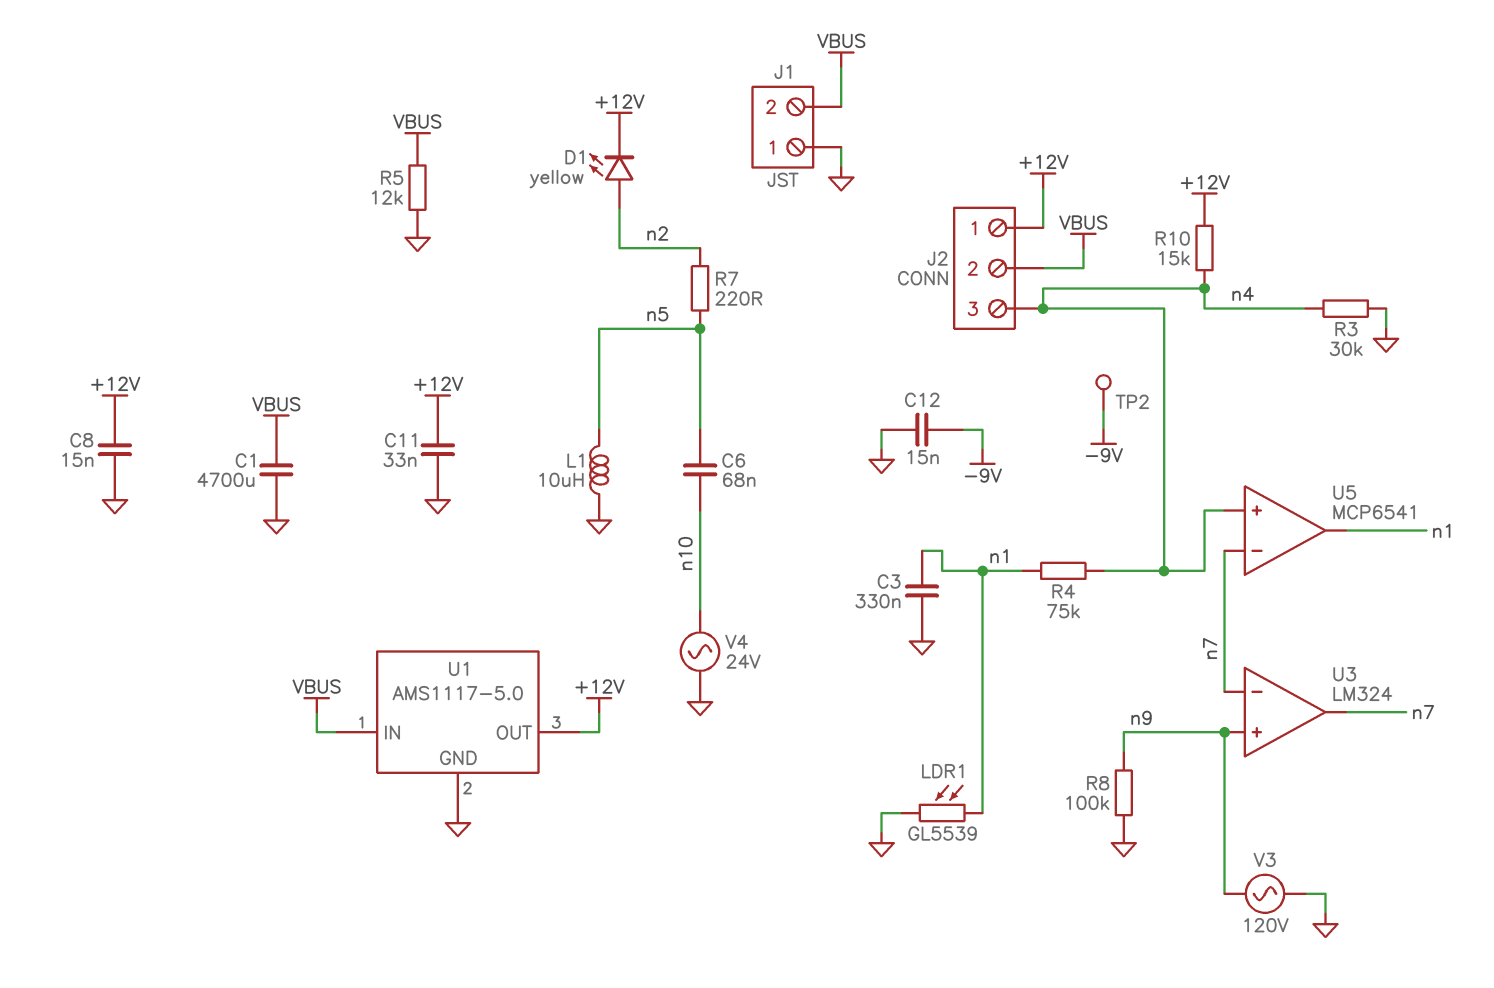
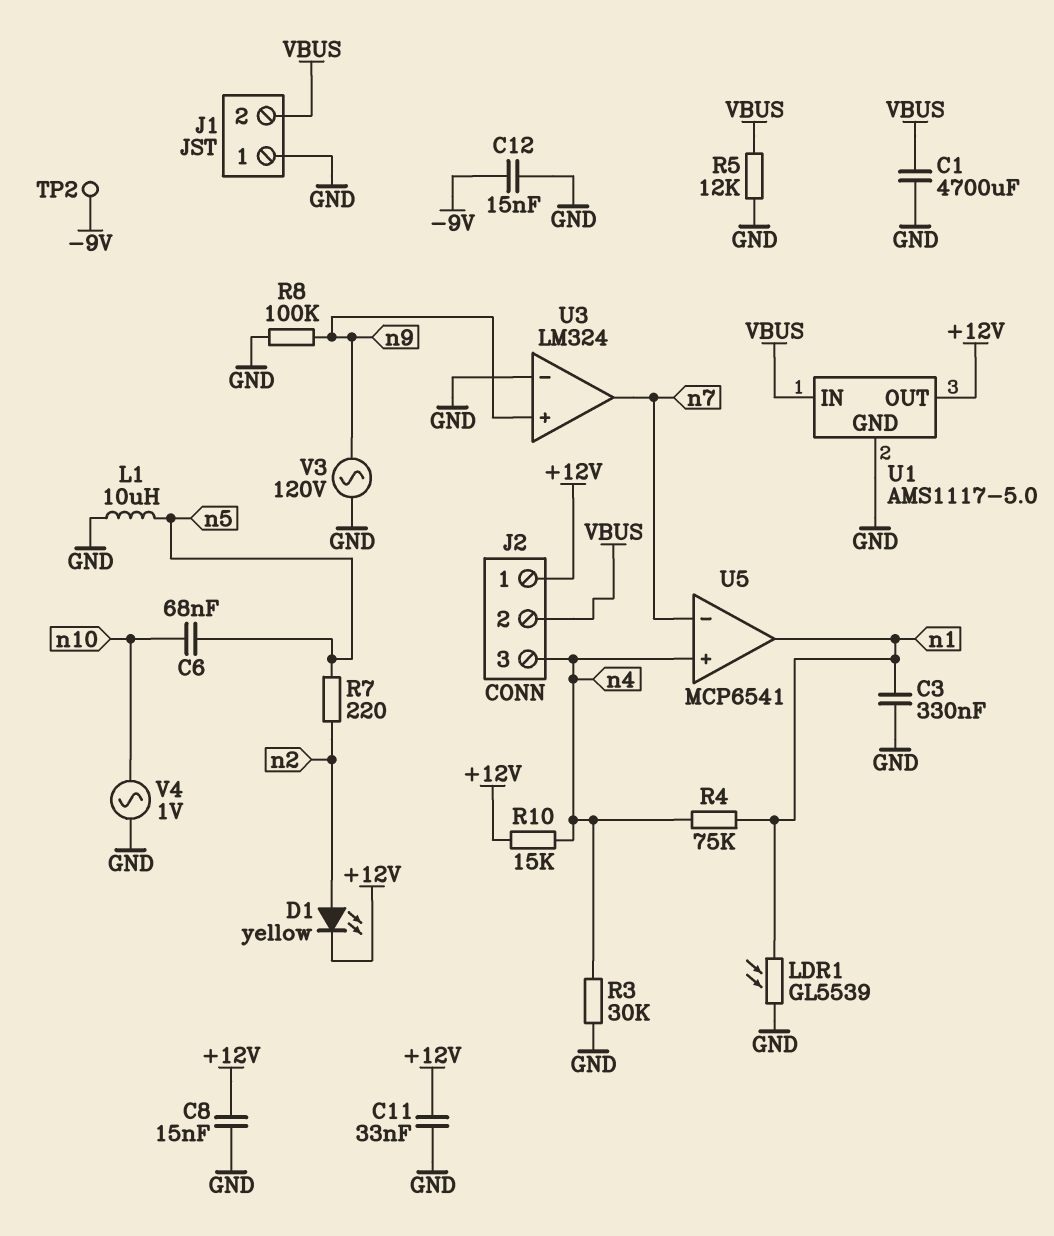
U3 pin in-: n7 -> GND
V4: AC 24V (GND, n10) -> AC 1V (GND, n10)

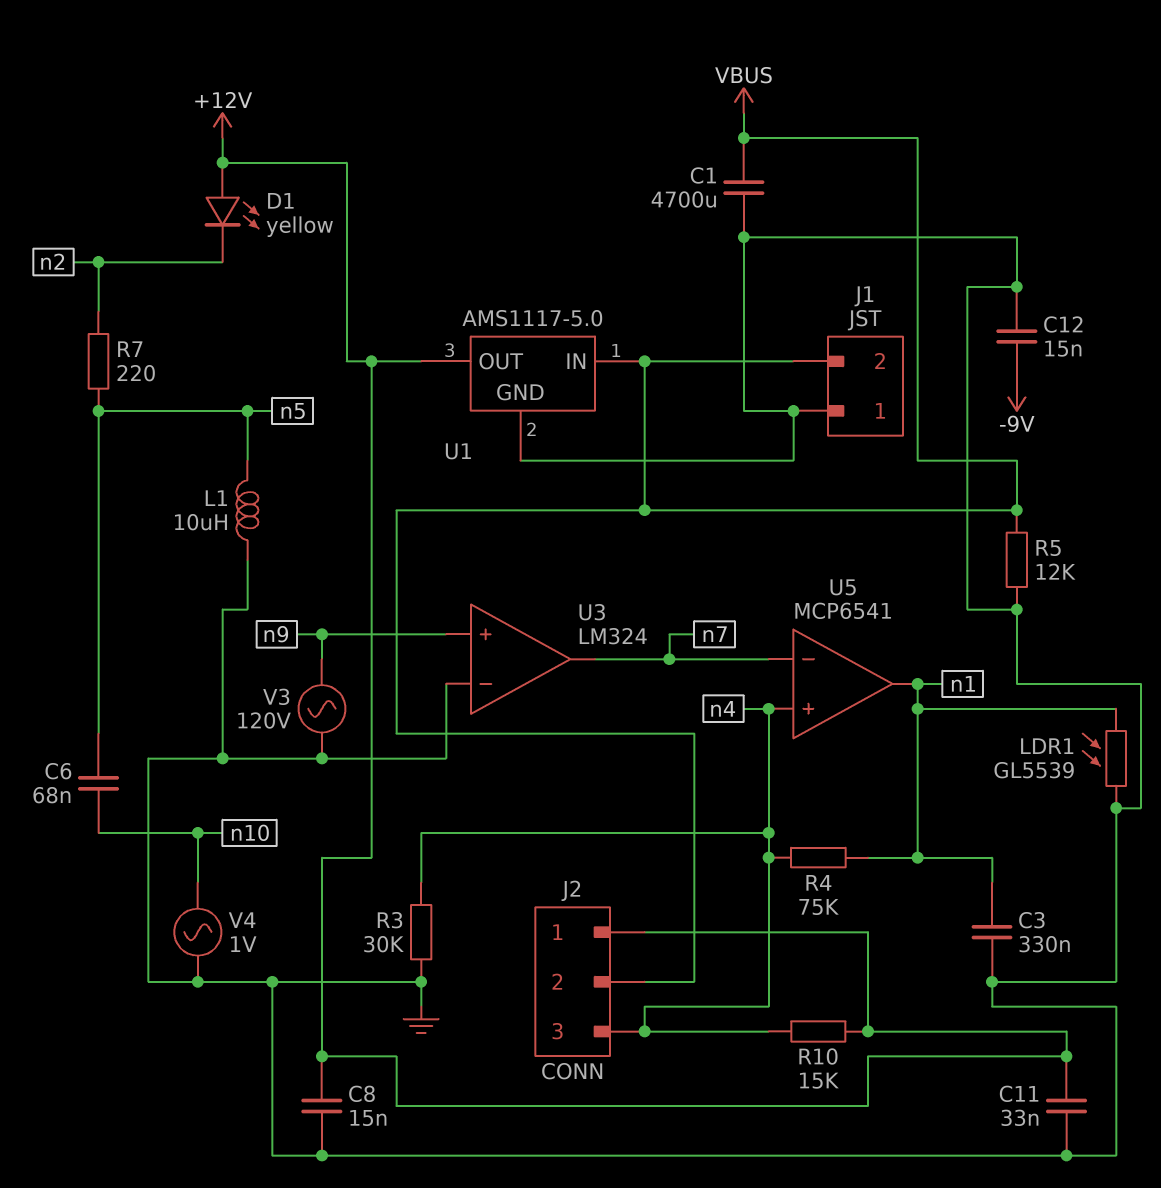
D1: LED yellow (A n2, K +12V) -> LED yellow (A +12V, K n2)
R8: 100k (GND, n9) -> none
TP2: test point (-9V) -> none

